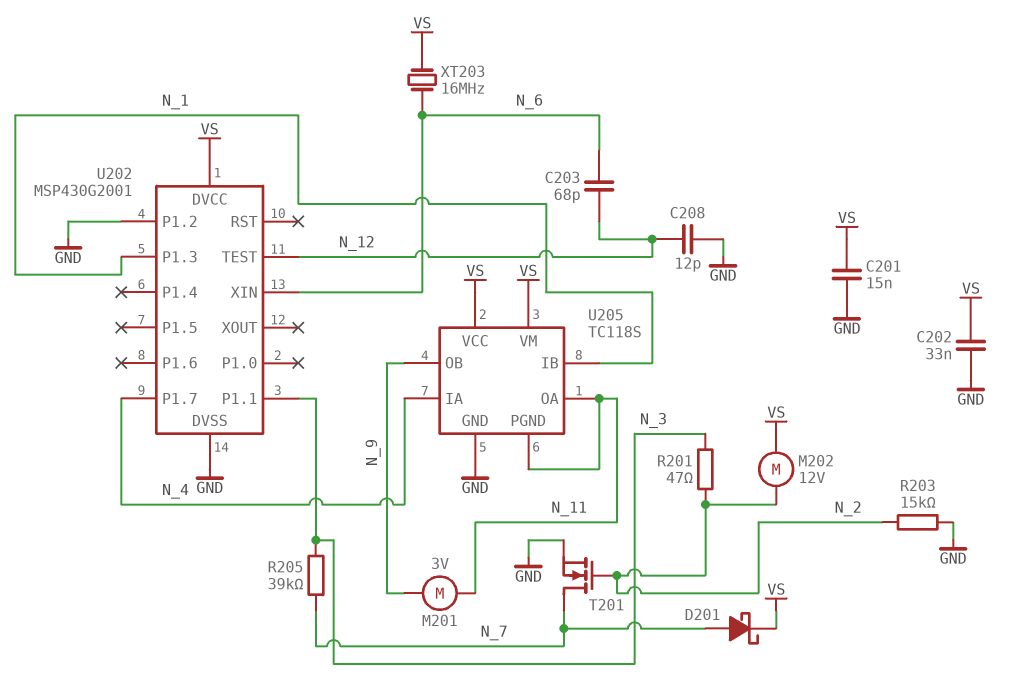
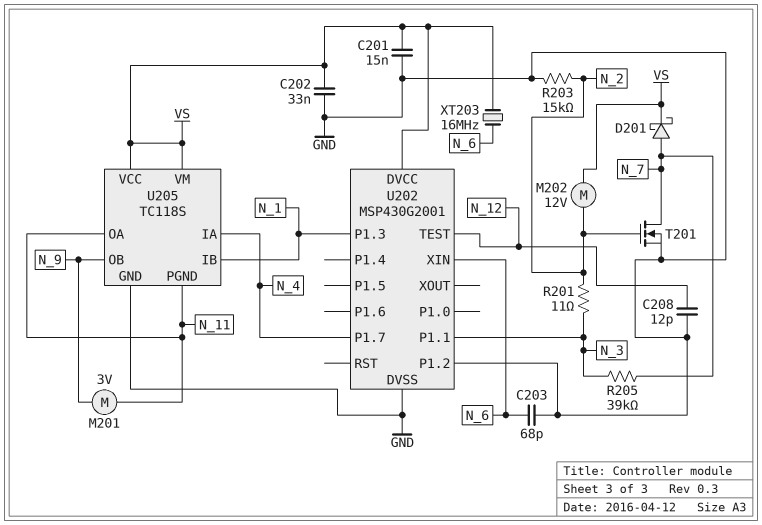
C203: 68pF (N_6, N_12) -> 68pF (GND, N_6)
R201: 47 (N_2, N_3) -> 11 (N_2, N_3)

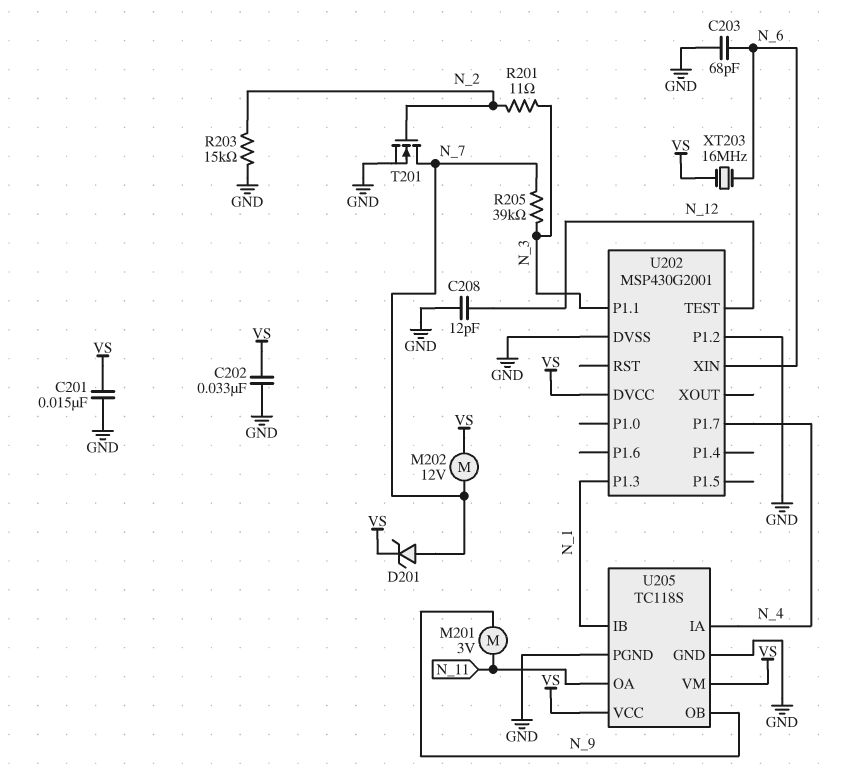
D201: schottky (A N_7, K VS) -> zener (A N_7, K VS)
M202: motor 12V (N_2, VS) -> motor 12V (N_7, VS)
U205 pin PGND: N_11 -> GND

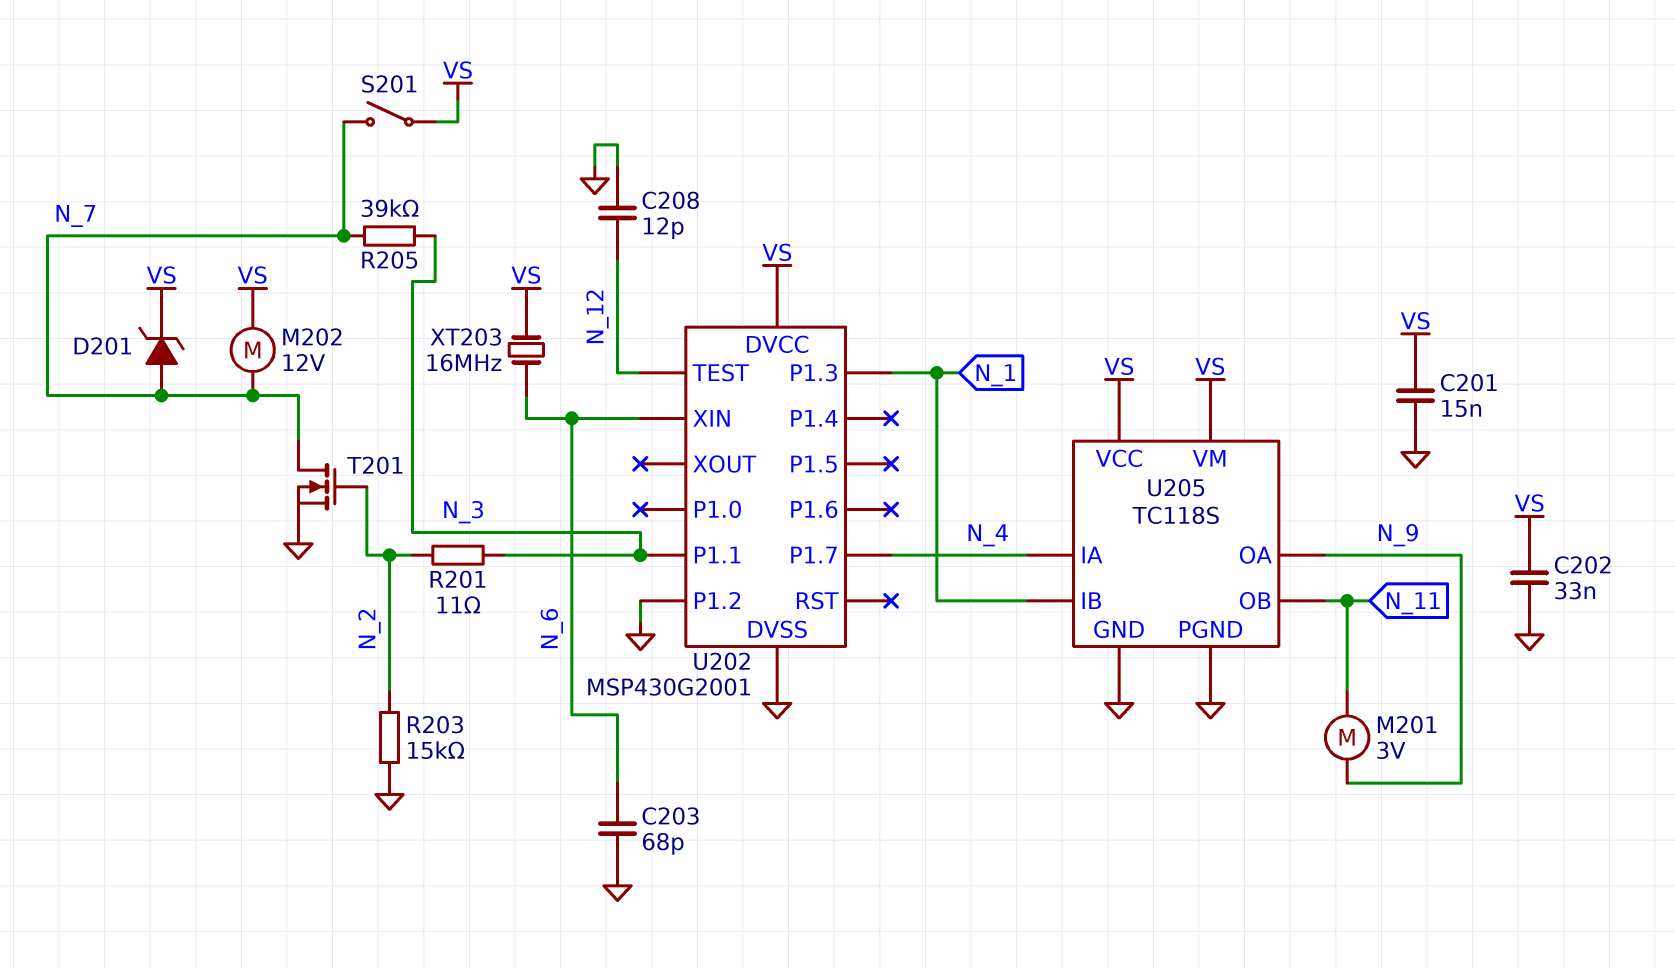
S201: none -> switch (N_7, VS)
U205 pin OA: N_11 -> N_9
U205 pin OB: N_9 -> N_11

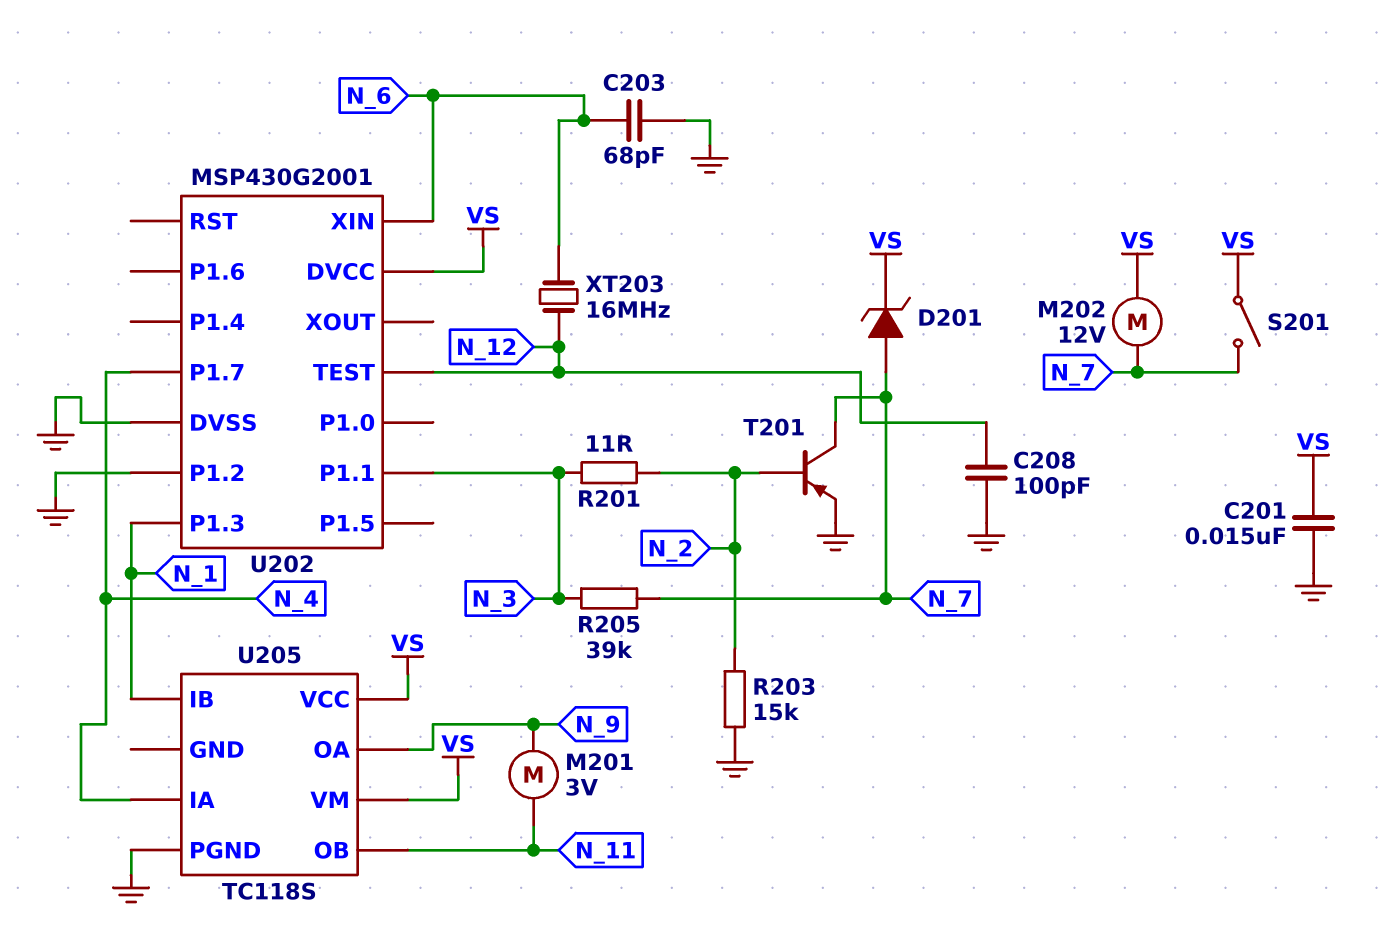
C202: 33nF (GND, VS) -> none
C208: 12pF (GND, N_12) -> 100pF (GND, N_12)
T201: NMOS (G N_2, D N_7, S GND) -> PNP (B N_2, C N_7, E GND)
U205 pin GND: GND -> none
XT203: 16MHz (N_6, VS) -> 16MHz (N_6, N_12)

